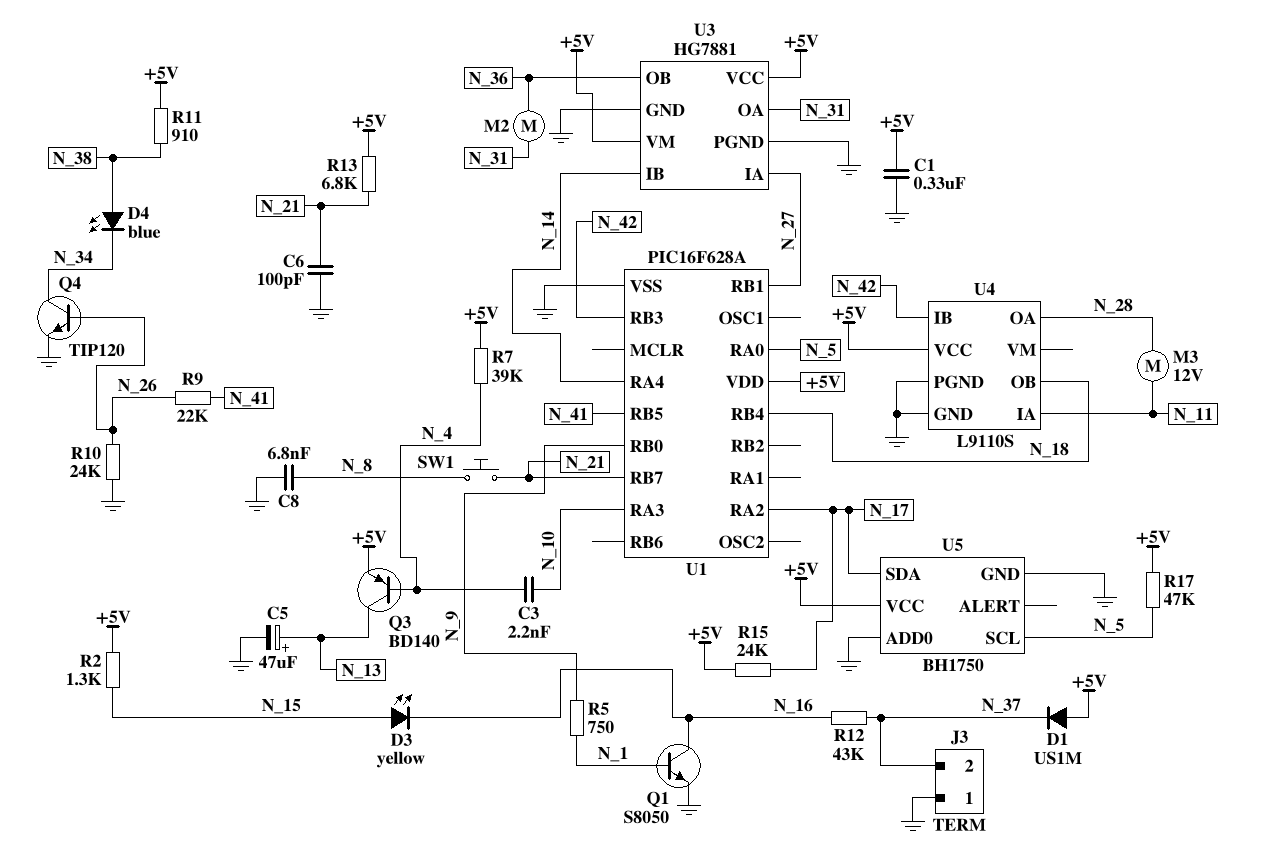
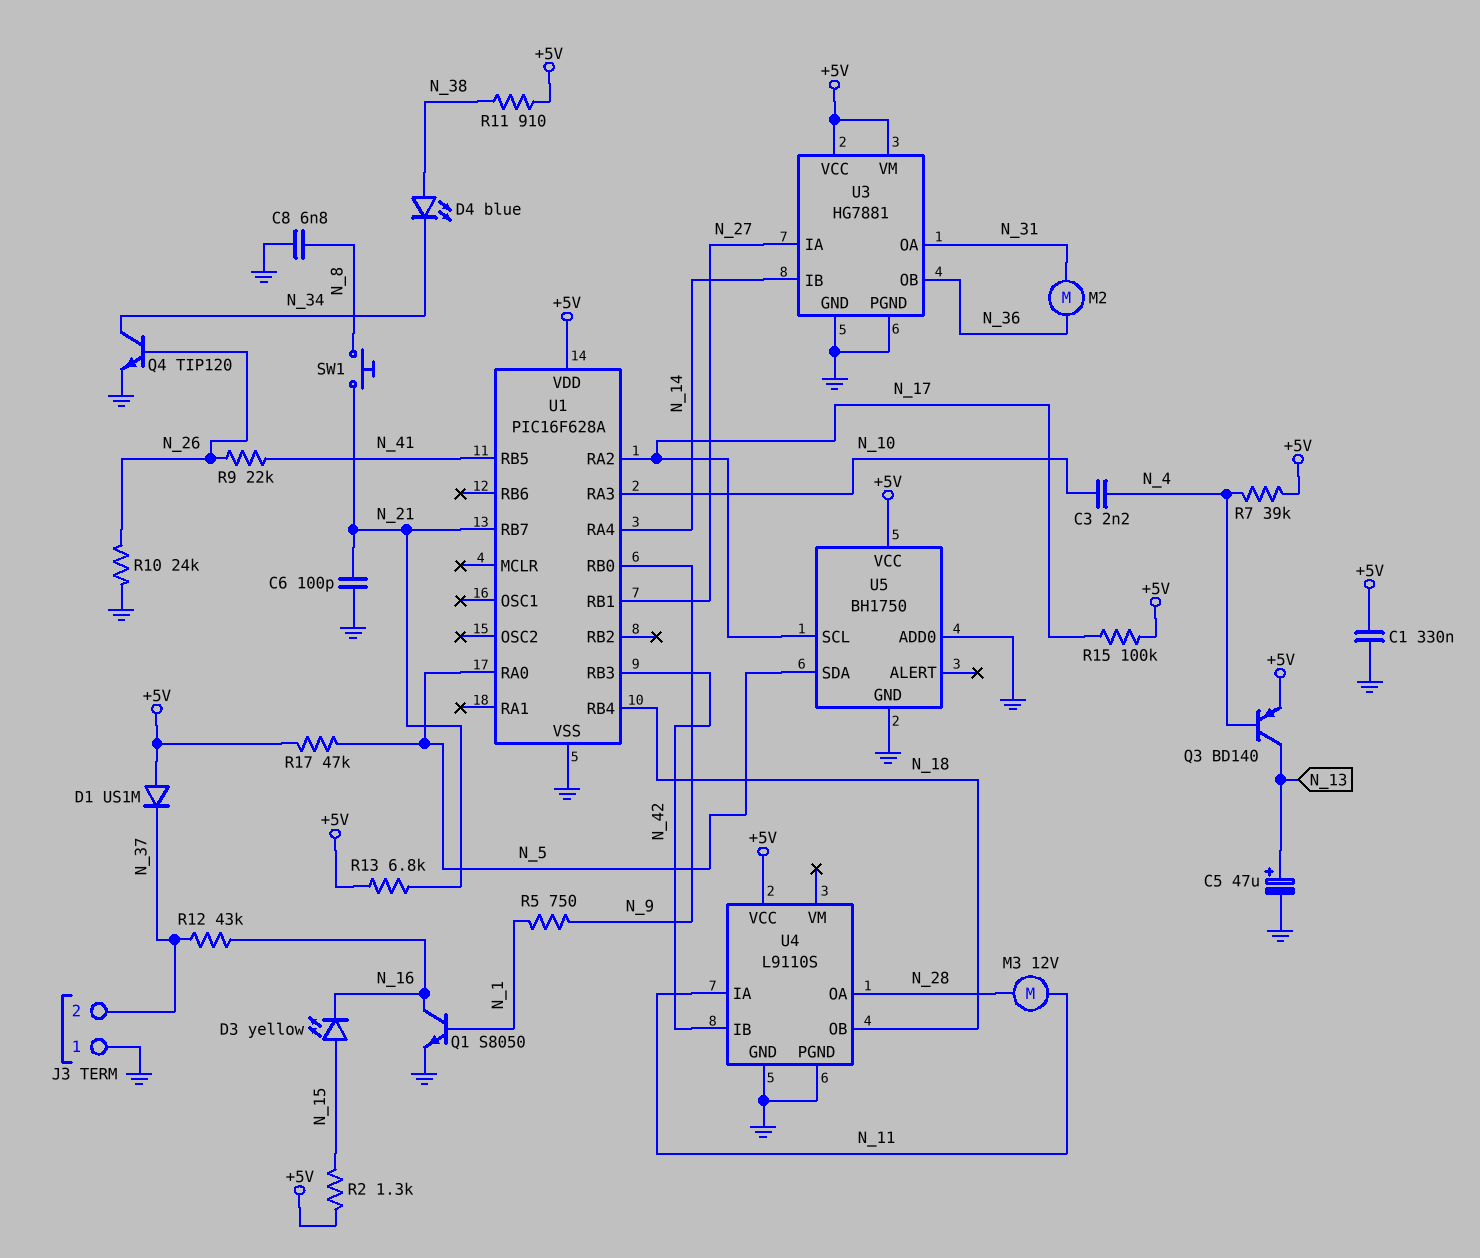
R15: 24k (+5V, N_17) -> 100k (+5V, N_17)
U5 pin SCL: N_5 -> N_17
U5 pin SDA: N_17 -> N_5

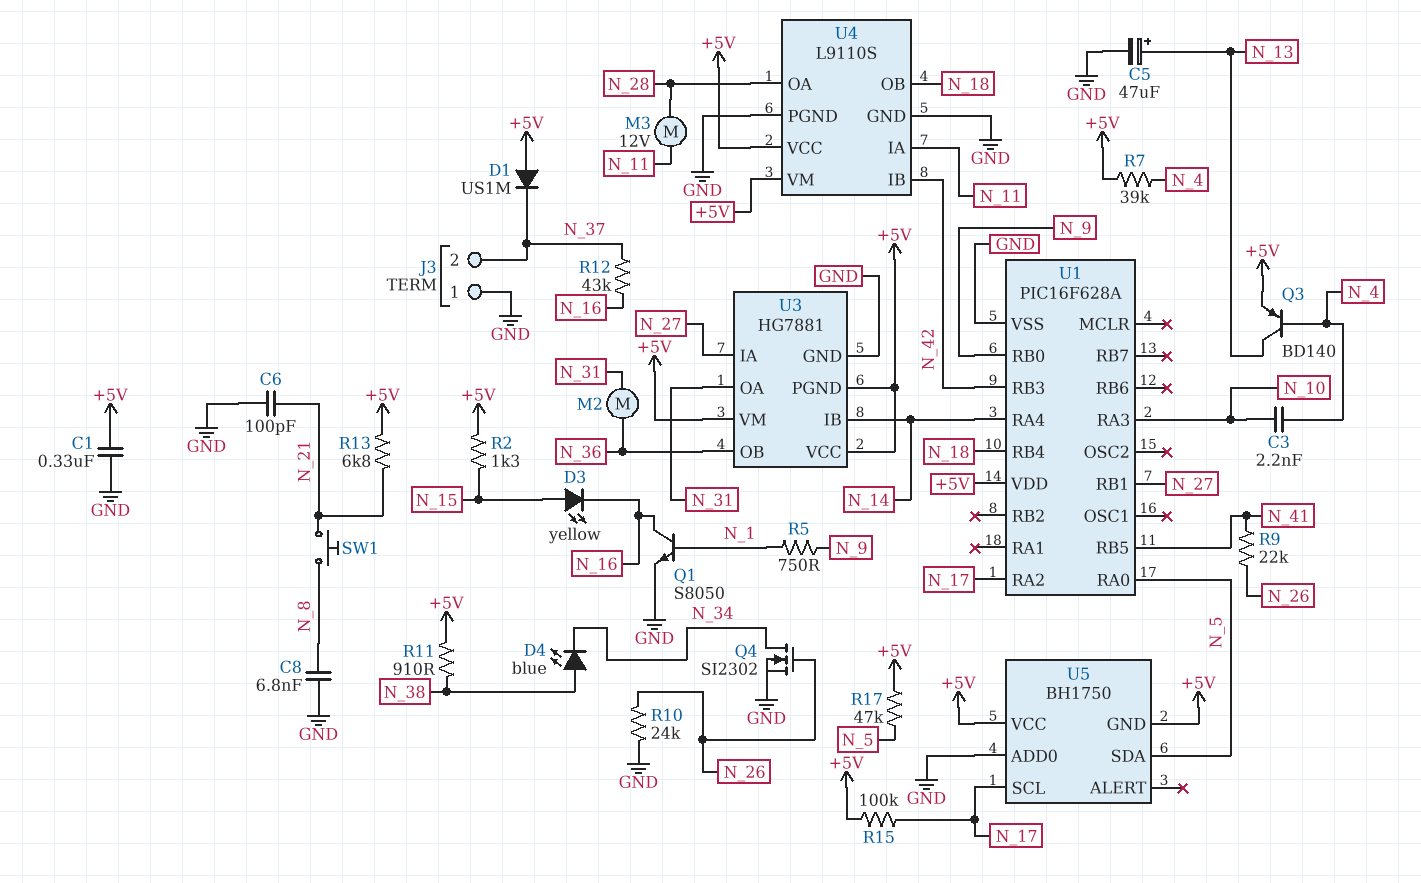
Q4: NPN TIP120 (B N_26, C N_34, E GND) -> NMOS SI2302 (G N_26, D N_34, S GND)
U1 pin RB7: N_21 -> none
U3 pin PGND: GND -> +5V
U4 pin VM: none -> +5V
U5 pin GND: GND -> +5V

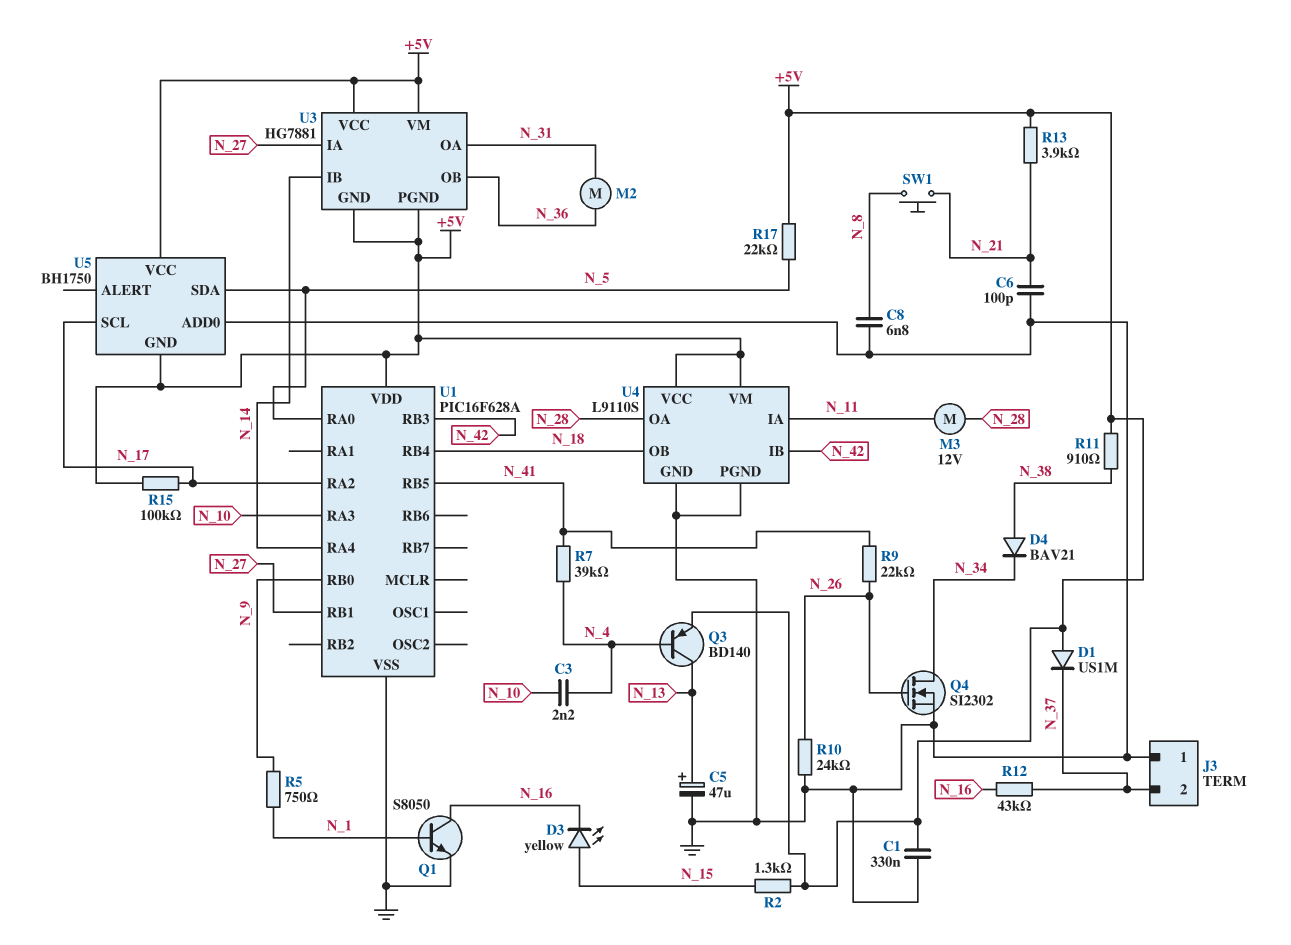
D4: LED blue (A N_38, K N_34) -> diode BAV21 (A N_38, K N_34)
R7: 39k (+5V, N_4) -> 39k (N_4, N_41)
R13: 6.8k (+5V, N_21) -> 3.9k (+5V, N_21)
R17: 47k (+5V, N_5) -> 22k (+5V, N_5)
U3 pin GND: GND -> +5V

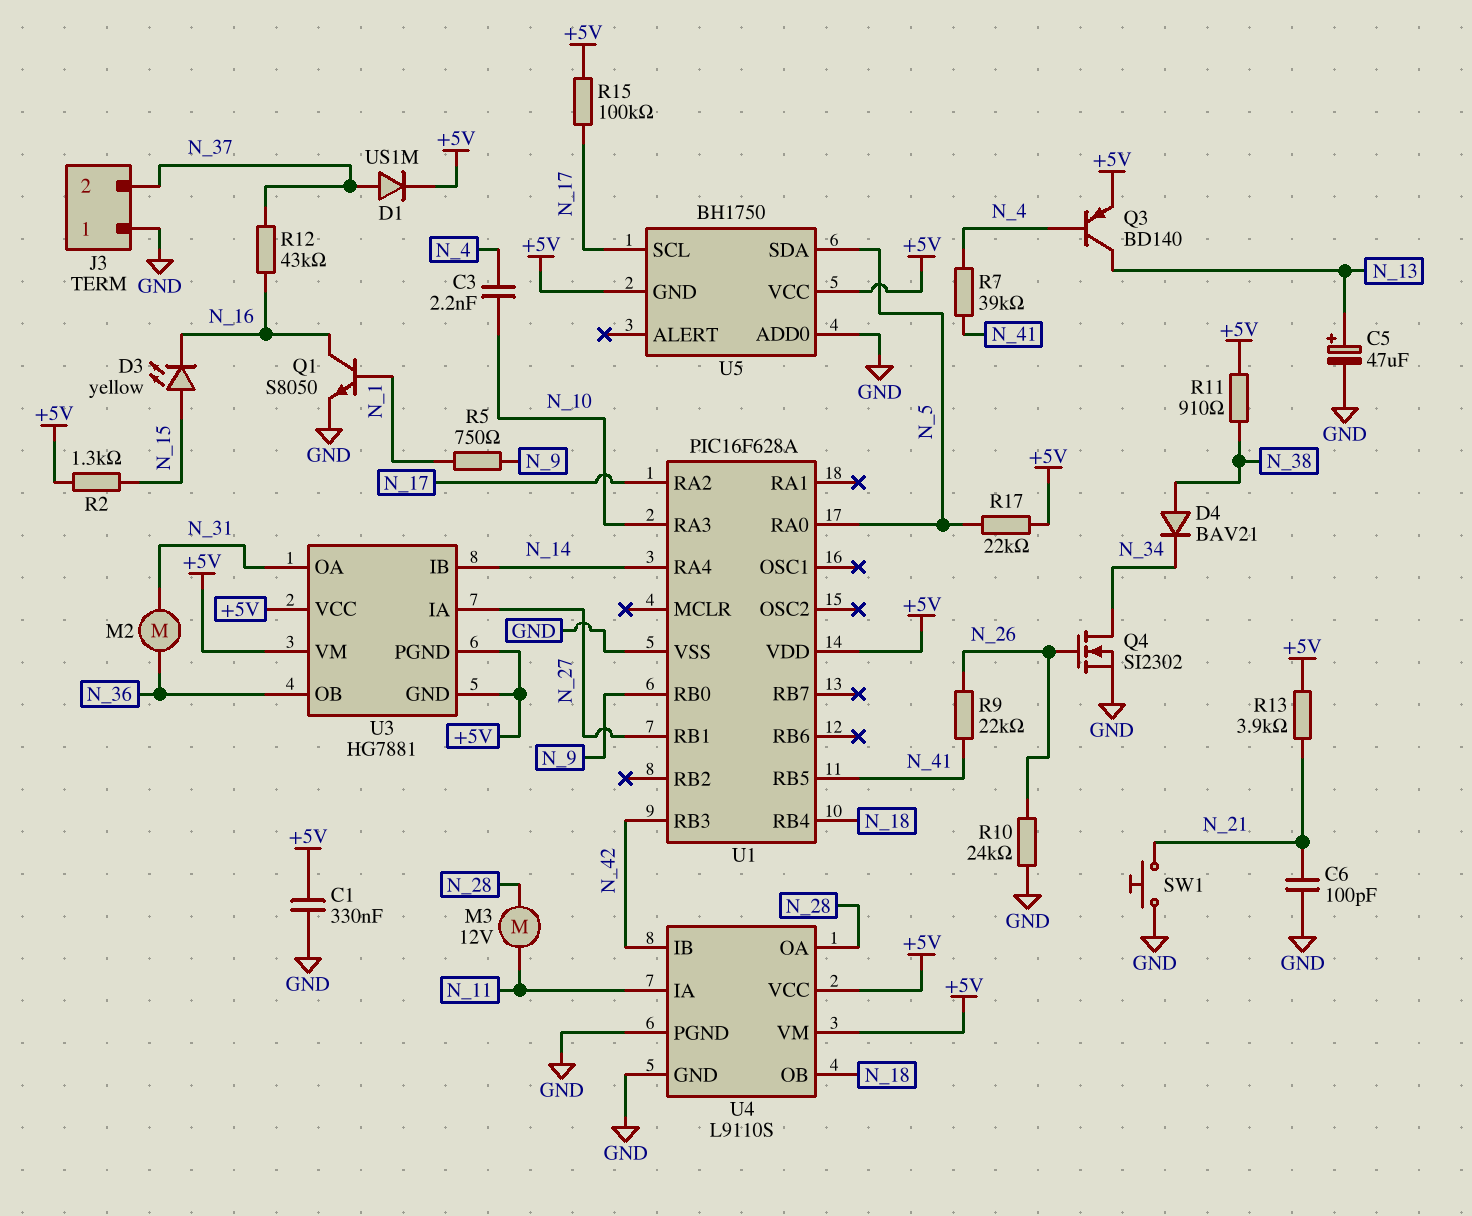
C8: 6.8nF (GND, N_8) -> none
D1: diode US1M (A +5V, K N_37) -> diode US1M (A N_37, K +5V)
SW1: button (N_8, N_21) -> button (GND, N_21)

